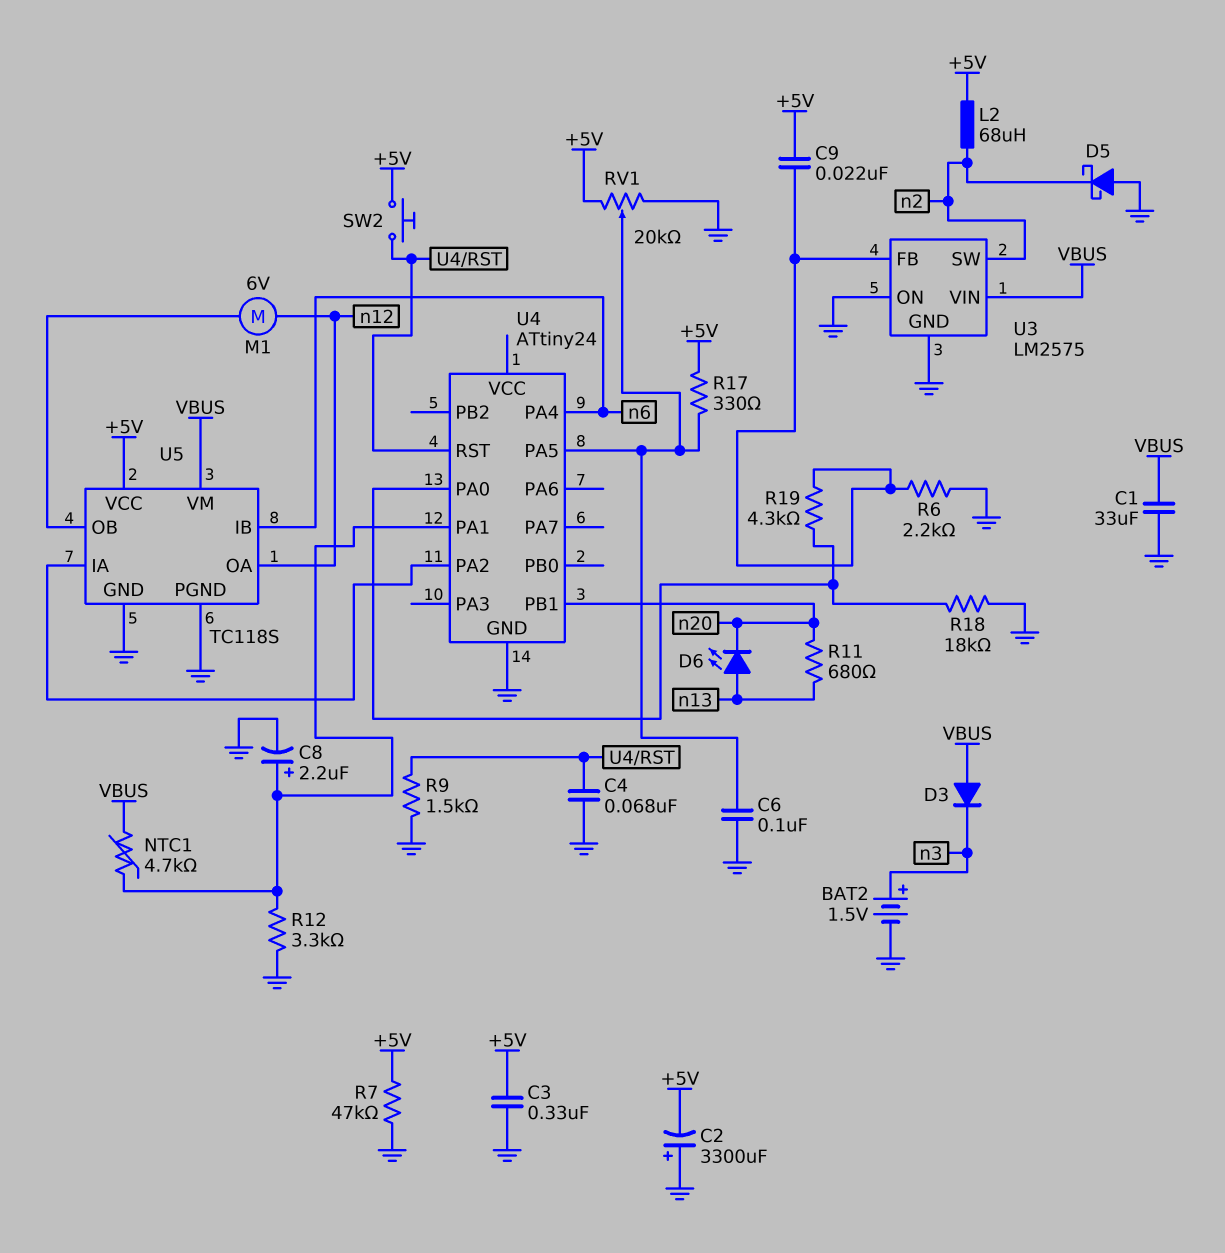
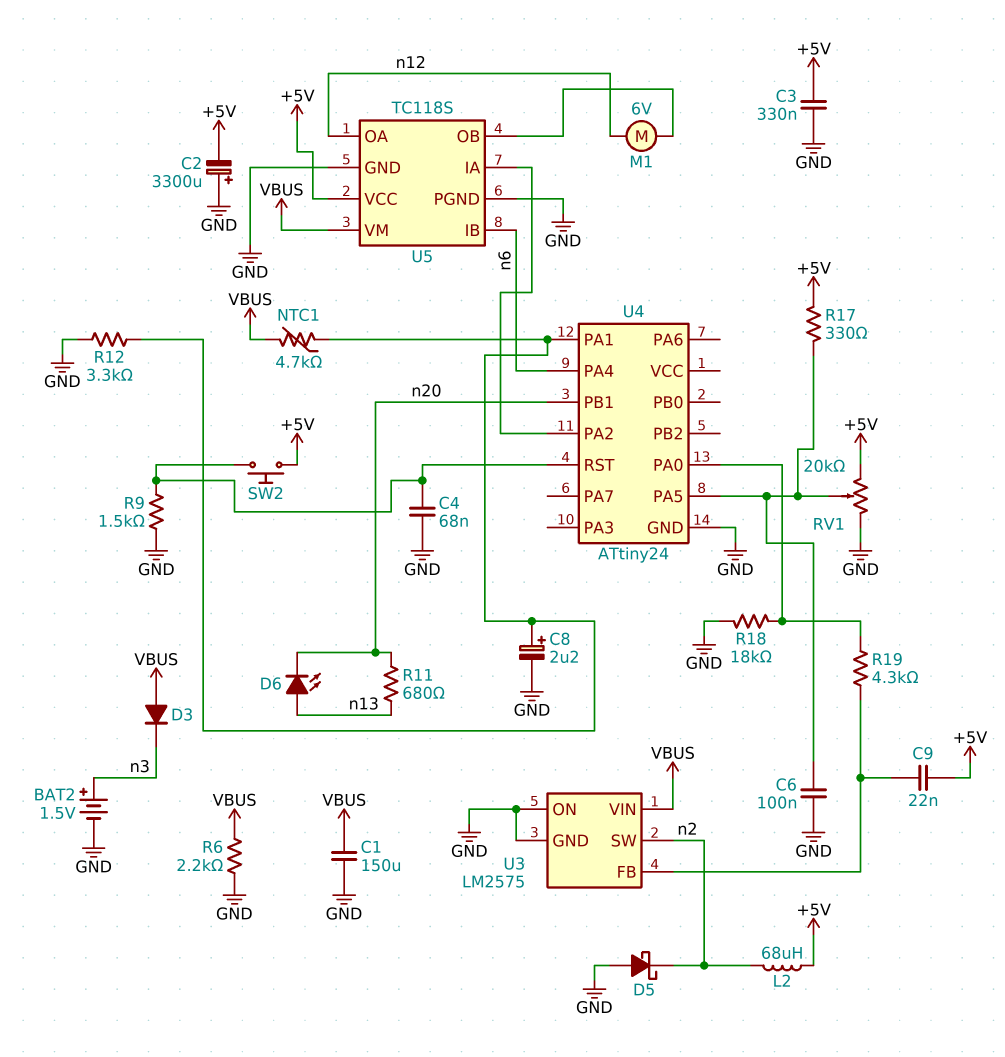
C1: 33uF (GND, VBUS) -> 150uF (GND, VBUS)
R6: 2.2k (GND, U3/FB) -> 2.2k (GND, VBUS)
R7: 47k (+5V, GND) -> none

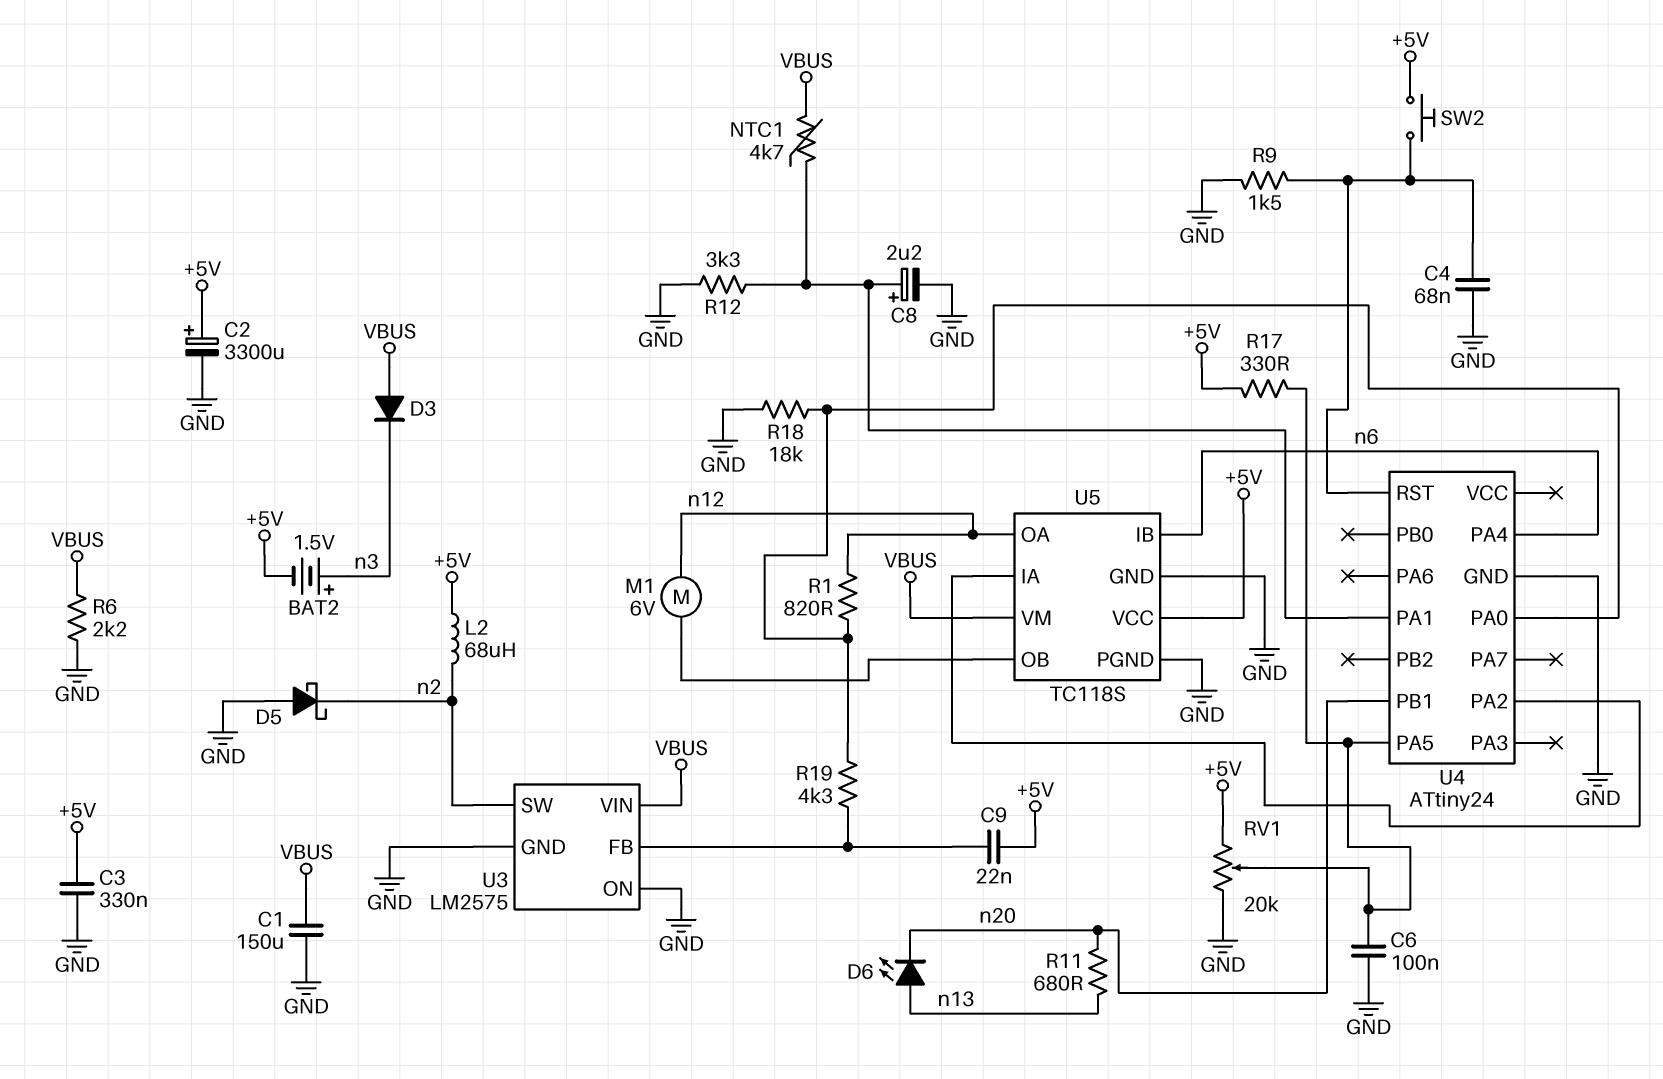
BAT2: 1.5V (plus n3, minus GND) -> 1.5V (plus n3, minus +5V)
C2: 3300uF (plus GND, minus +5V) -> 3300uF (plus +5V, minus GND)
R1: none -> 820 (U4/PA0, n12)

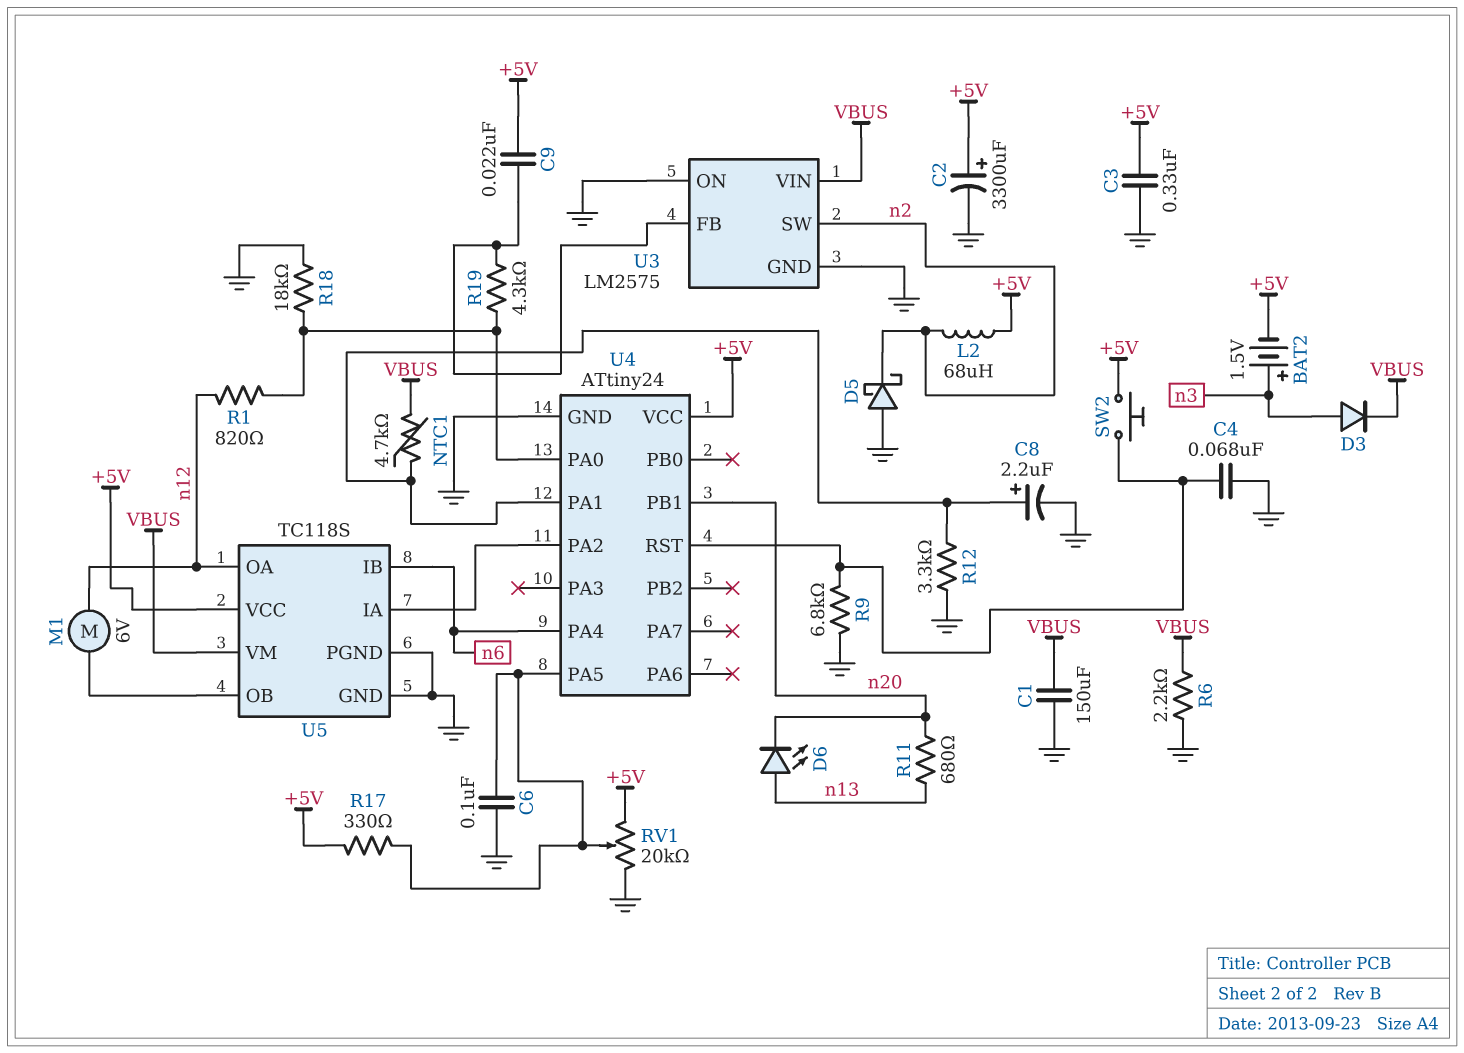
D3: diode (A VBUS, K n3) -> diode (A n3, K VBUS)
R9: 1.5k (GND, U4/RST) -> 6.8k (GND, U4/RST)
U4 pin VCC: none -> +5V

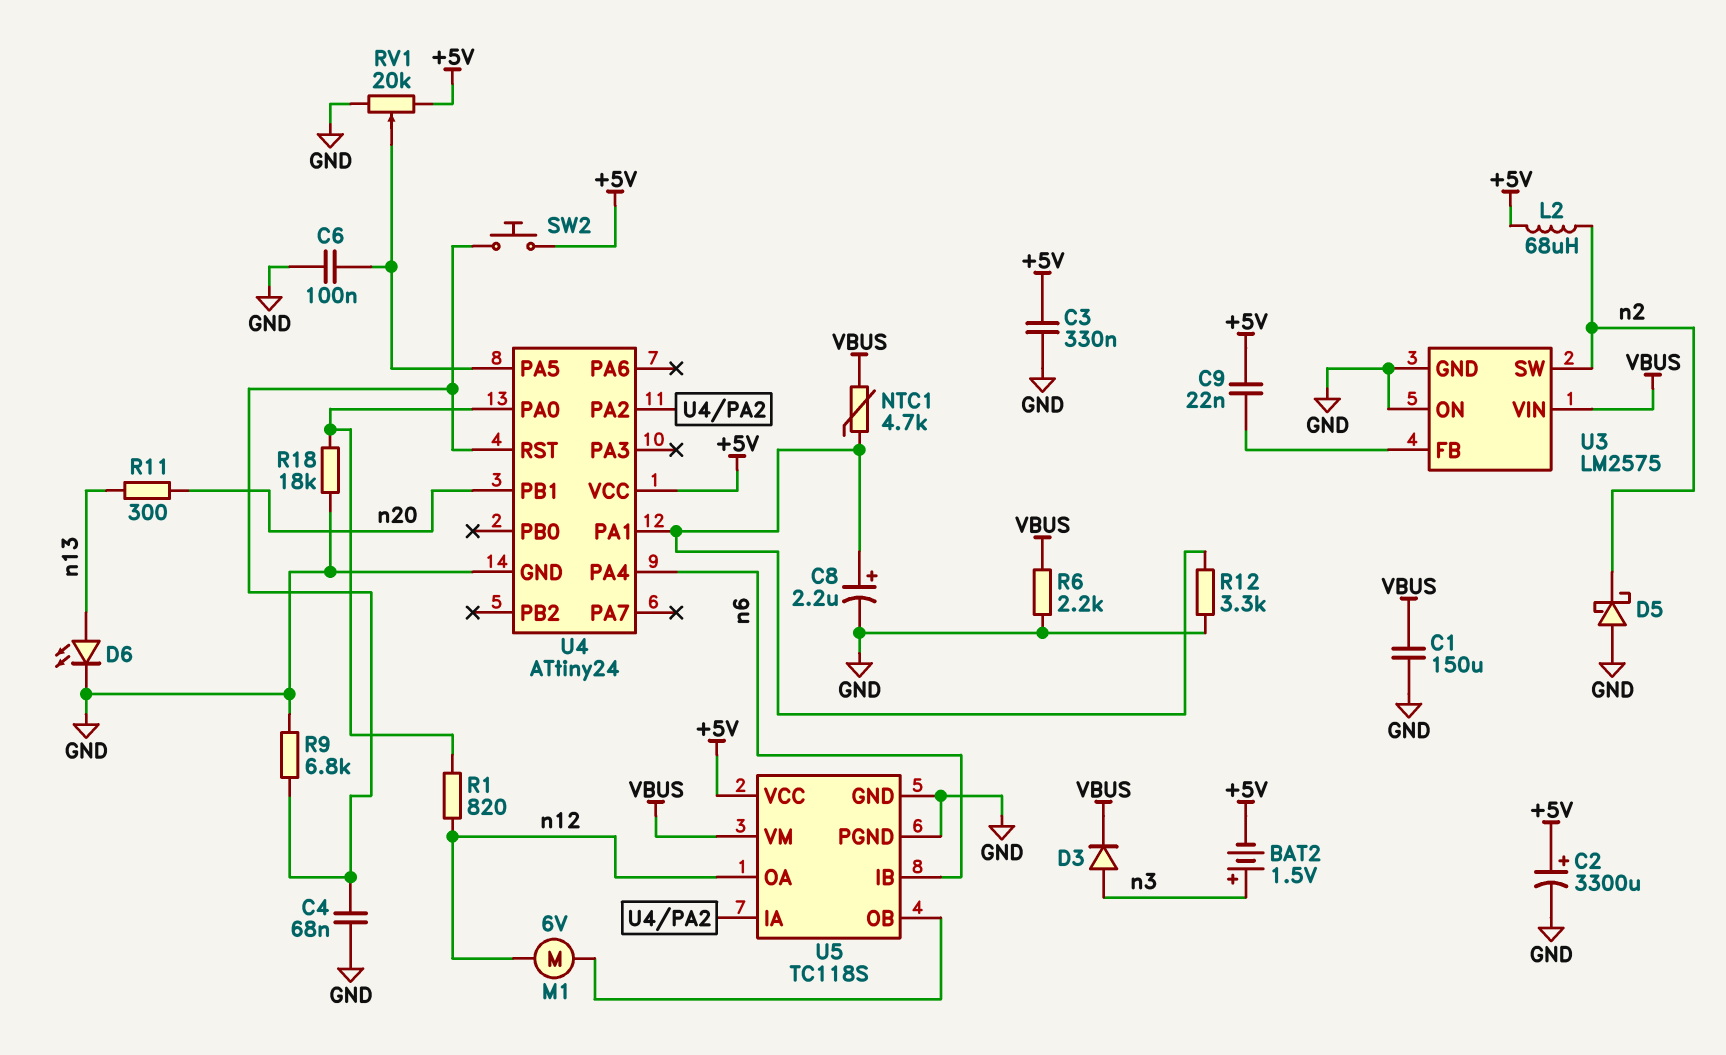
D6: LED (A n13, K n20) -> LED (A n13, K GND)
R11: 680 (n13, n20) -> 300 (n13, n20)
R17: 330 (+5V, U4/PA5) -> none
R19: 4.3k (U3/FB, U4/PA0) -> none

